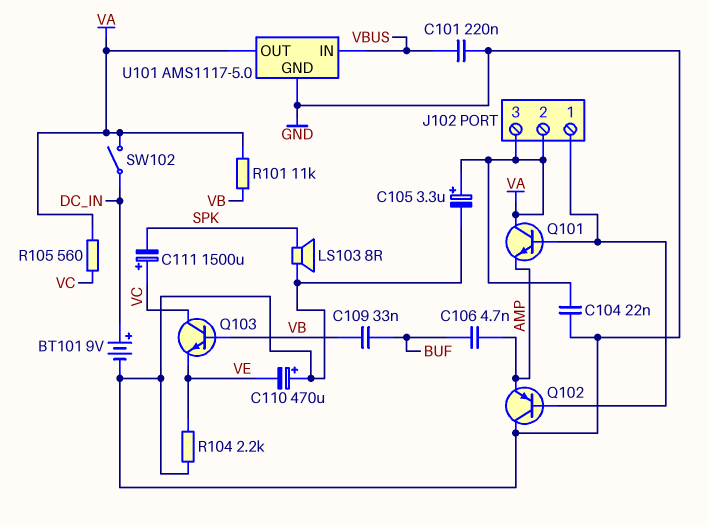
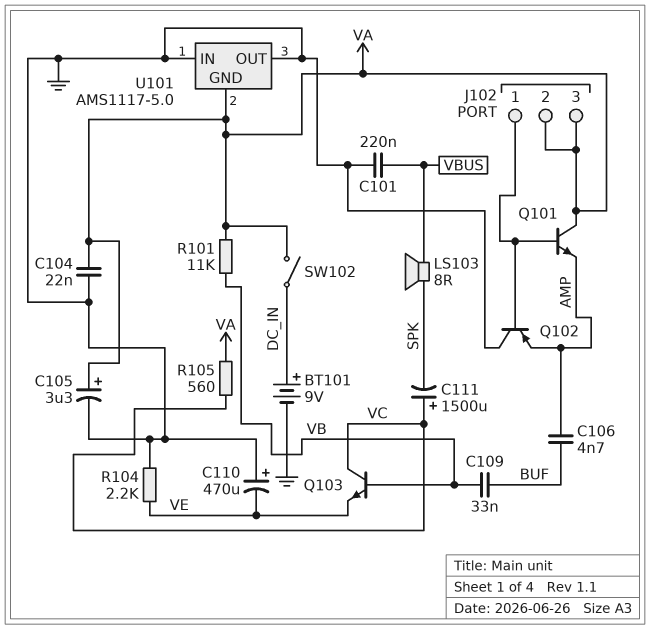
LS103: speaker 8R (GND, SPK) -> speaker 8R (SPK, VBUS)
U101 pin GND: GND -> VA
U101 pin IN: VBUS -> GND
U101 pin OUT: VA -> GND

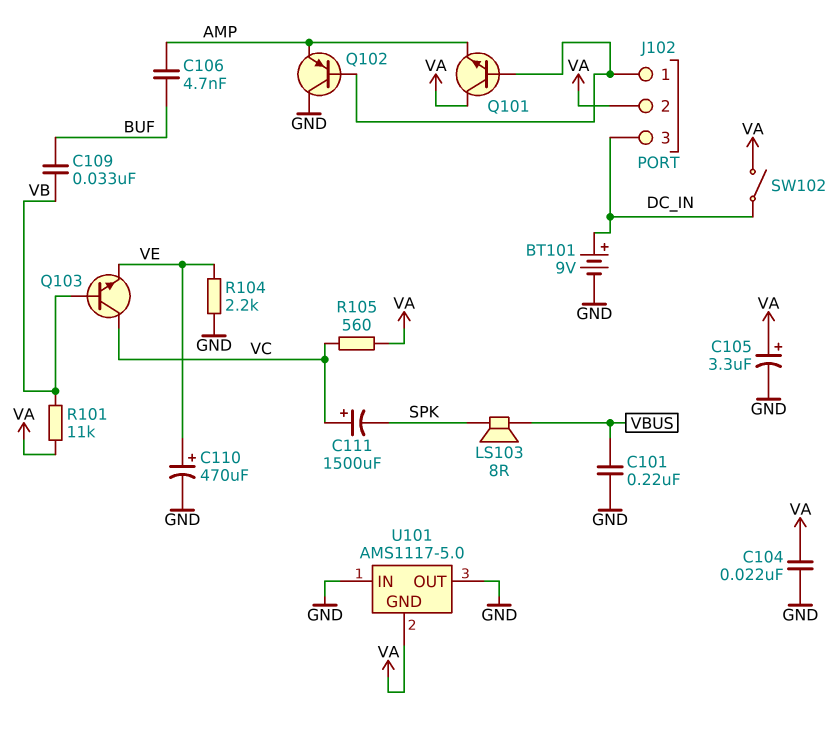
C110: 470uF (plus GND, minus VE) -> 470uF (plus VE, minus GND)
J102 pin 3: VA -> DC_IN

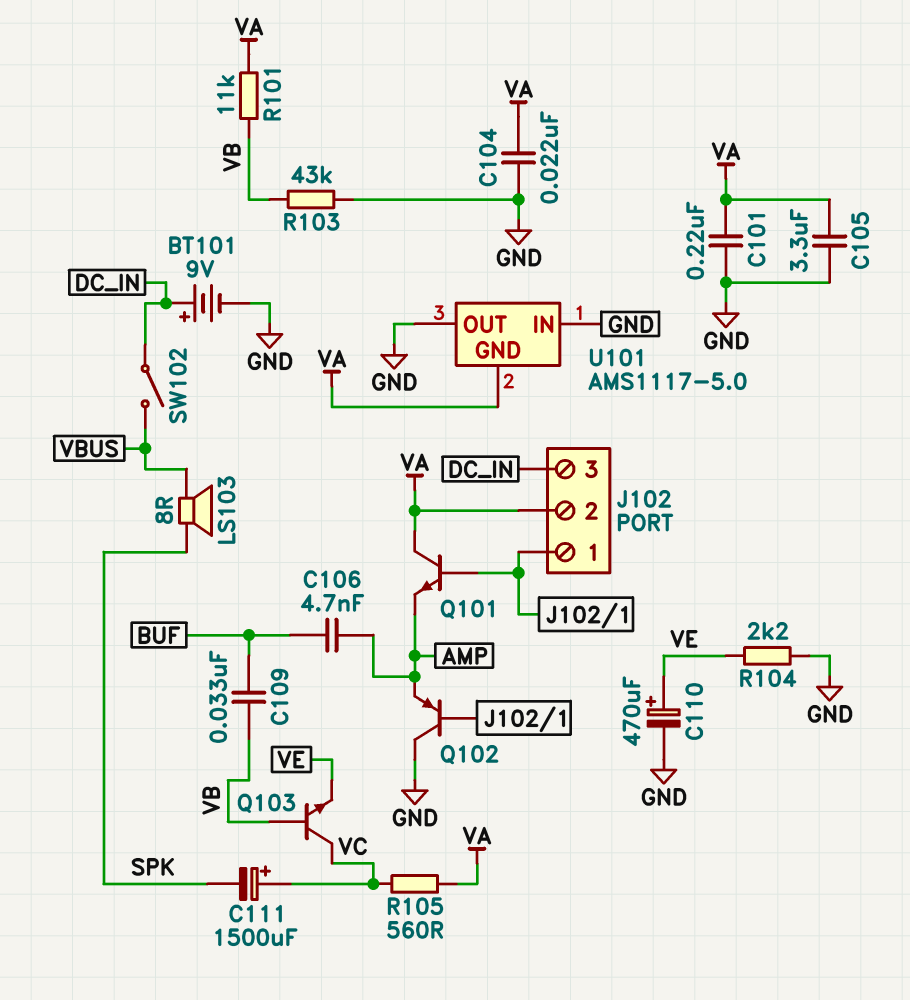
C101: 220nF (GND, VBUS) -> 220nF (GND, VA)
C105: 3.3uF (plus VA, minus GND) -> 3.3uF (GND, VA)
R103: none -> 43k (GND, VB)
SW102: switch (DC_IN, VA) -> switch (DC_IN, VBUS)

